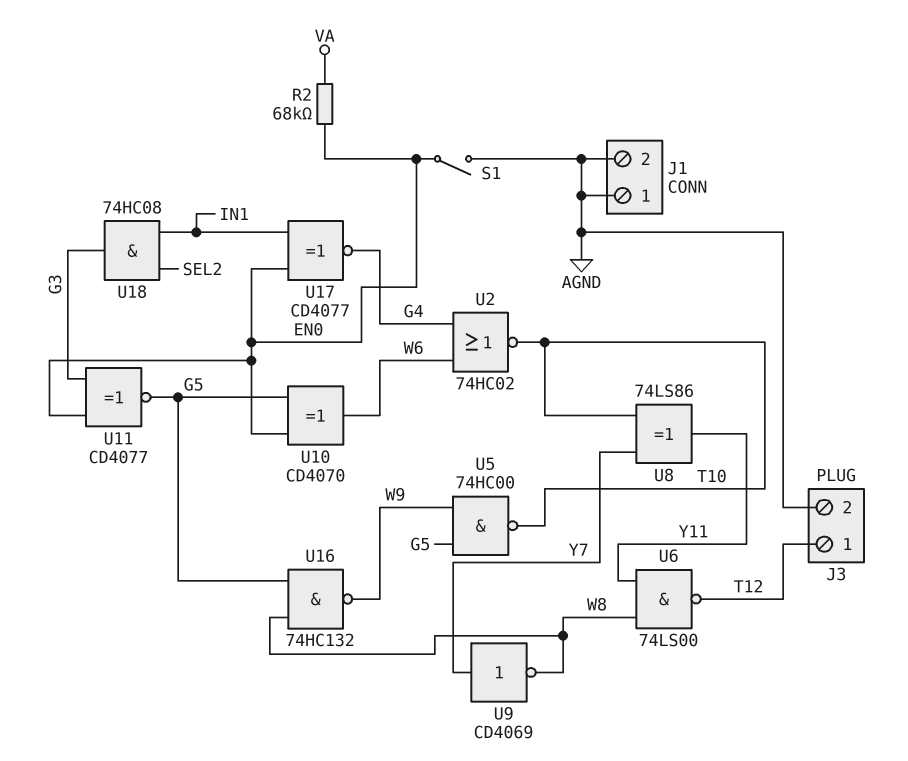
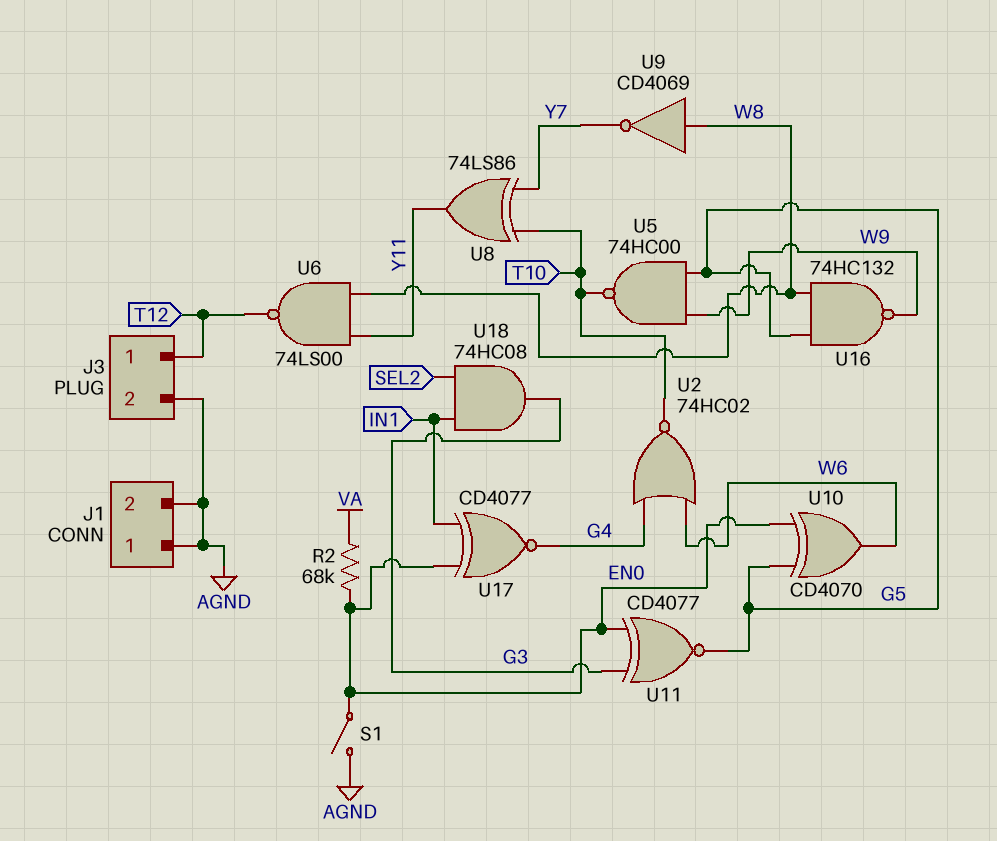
U9: NOT CD4069 (in Y7, out W8) -> NOT CD4069 (in W8, out Y7)

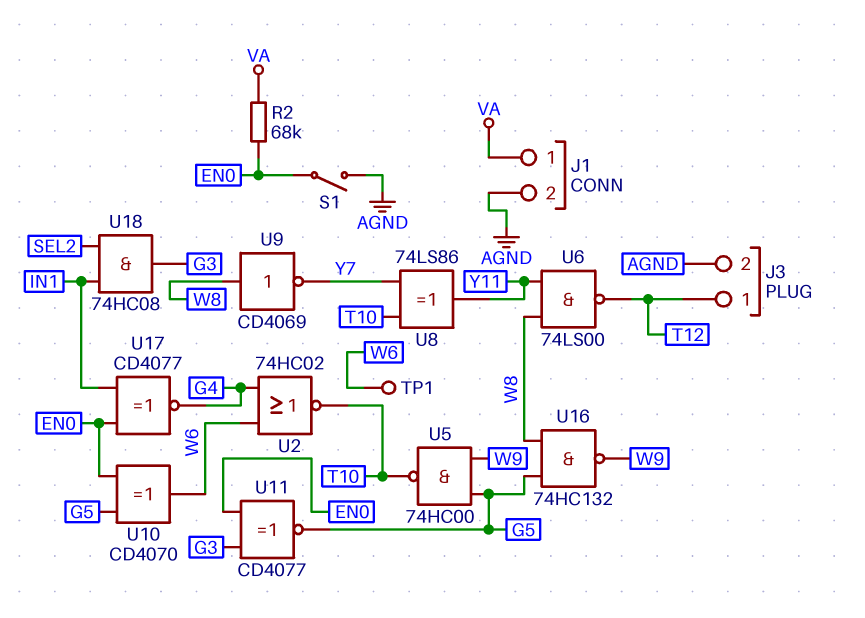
J1 pin 1: AGND -> VA
TP1: none -> test point (W6)

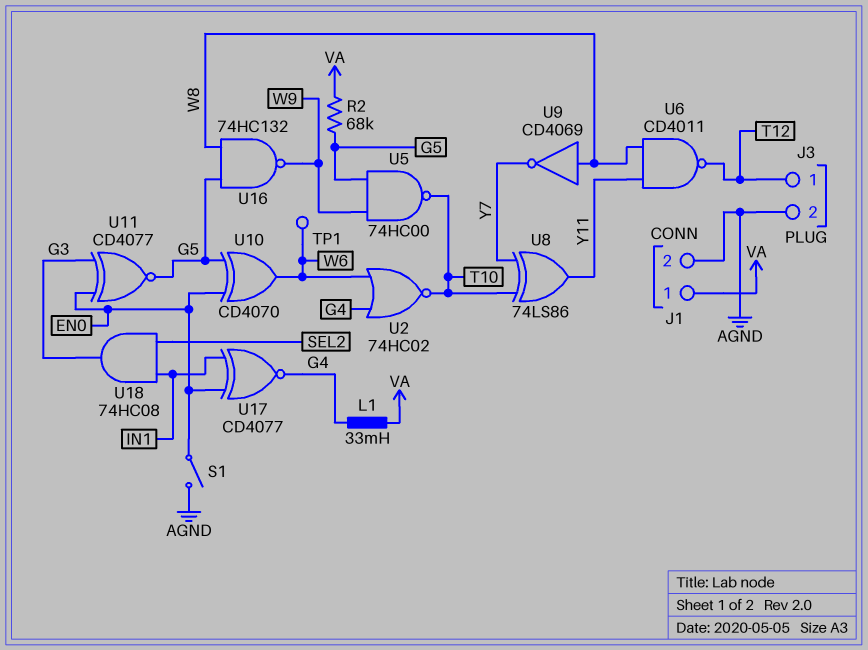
L1: none -> 33mH (G4, VA)
R2: 68k (EN0, VA) -> 68k (G5, VA)
U6: NAND 74LS00 (in W8, in Y11, out T12) -> NAND CD4011 (in W8, in Y11, out T12)

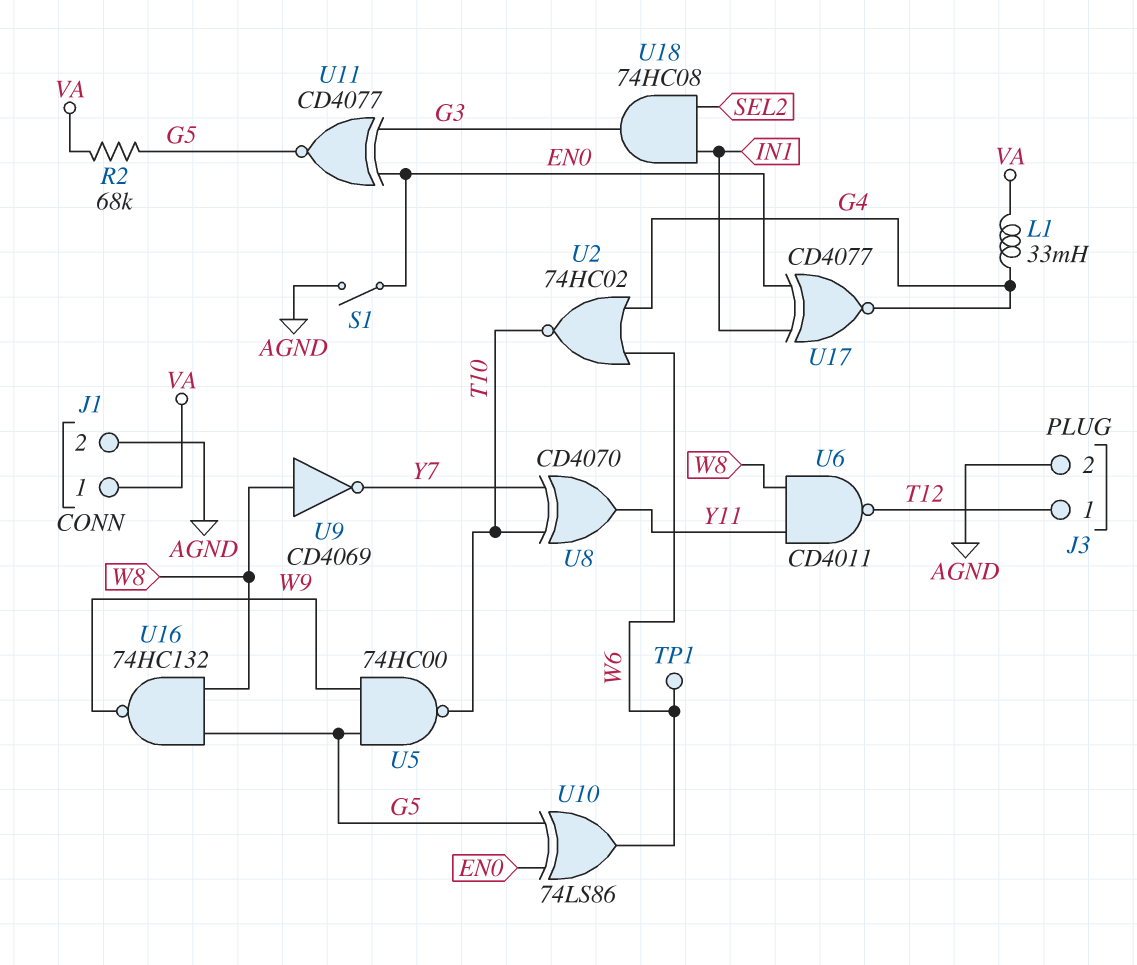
U8: XOR 74LS86 (in T10, in Y7, out Y11) -> XOR CD4070 (in T10, in Y7, out Y11)
U10: XOR CD4070 (in EN0, in G5, out W6) -> XOR 74LS86 (in EN0, in G5, out W6)

